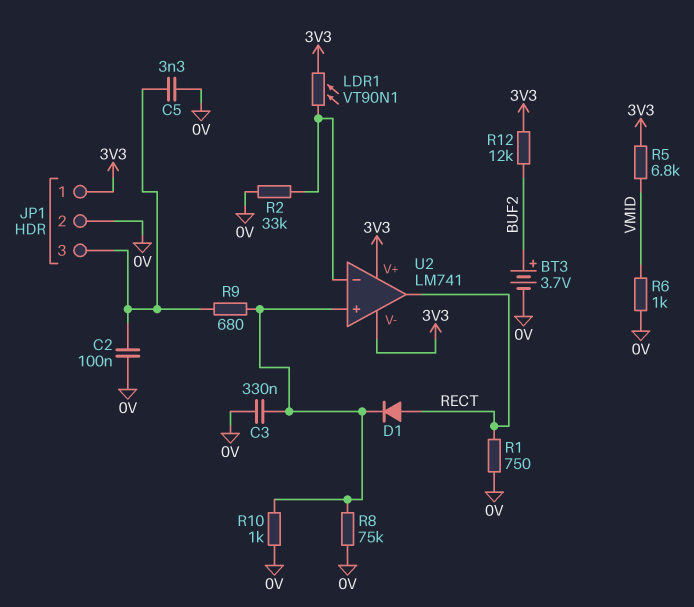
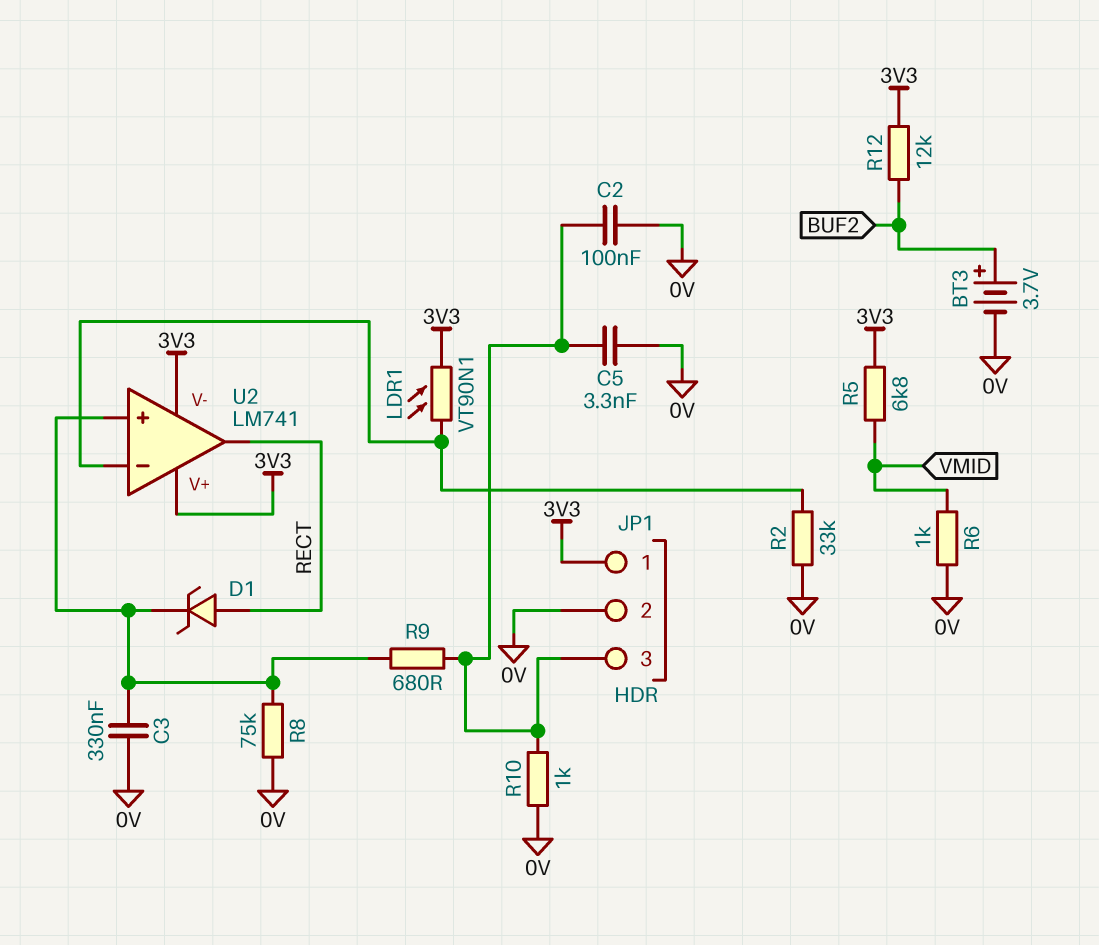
D1: diode (A RECT, K U2/in+) -> zener (A RECT, K U2/in+)
R1: 750 (0V, RECT) -> none
R10: 1k (0V, U2/in+) -> 1k (0V, JP1/3)

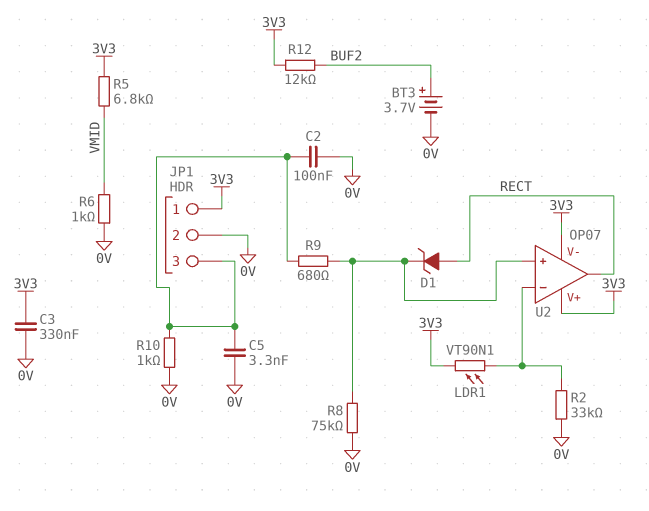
C3: 330nF (0V, U2/in+) -> 330nF (0V, 3V3)
U2: LM741 -> OP07

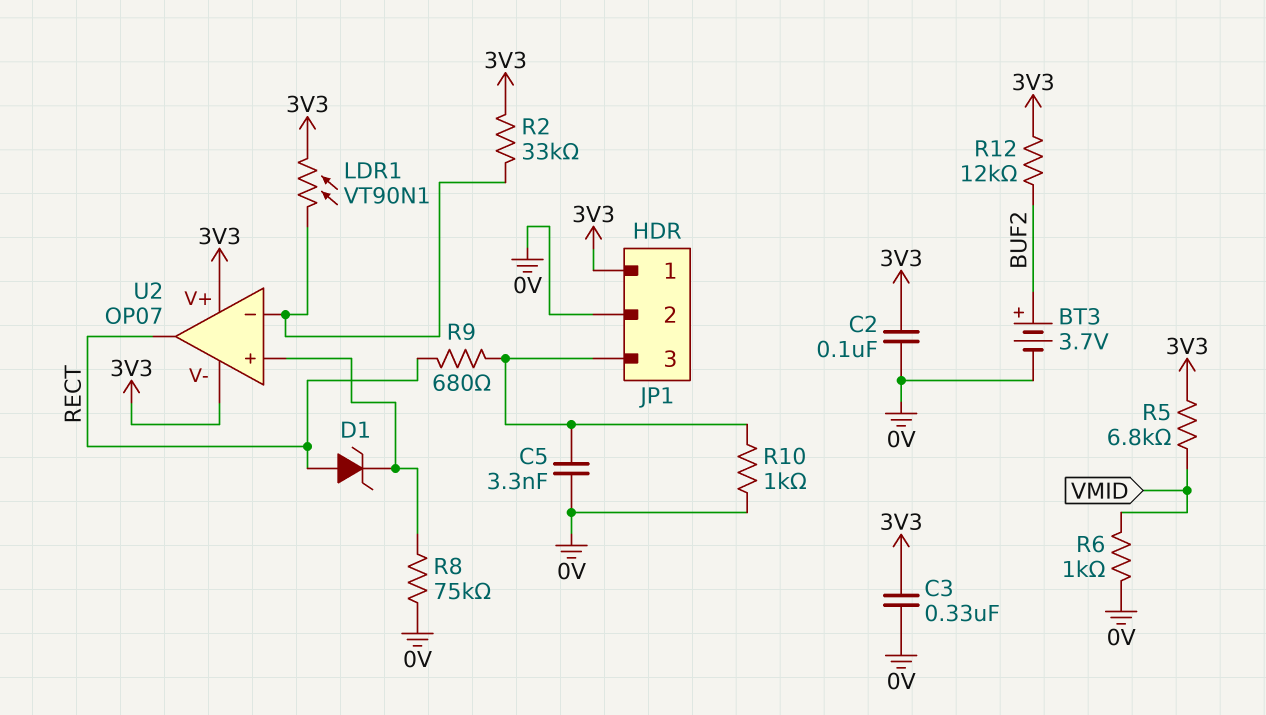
C2: 100nF (0V, JP1/3) -> 100nF (0V, 3V3)
R2: 33k (0V, U2/in-) -> 33k (3V3, U2/in-)
R9: 680 (JP1/3, U2/in+) -> 680 (JP1/3, RECT)

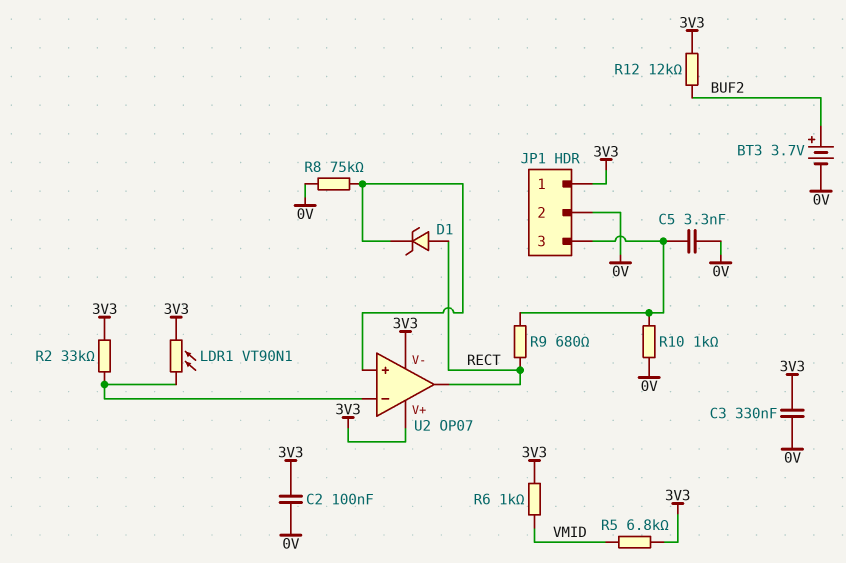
R6: 1k (0V, VMID) -> 1k (3V3, VMID)

